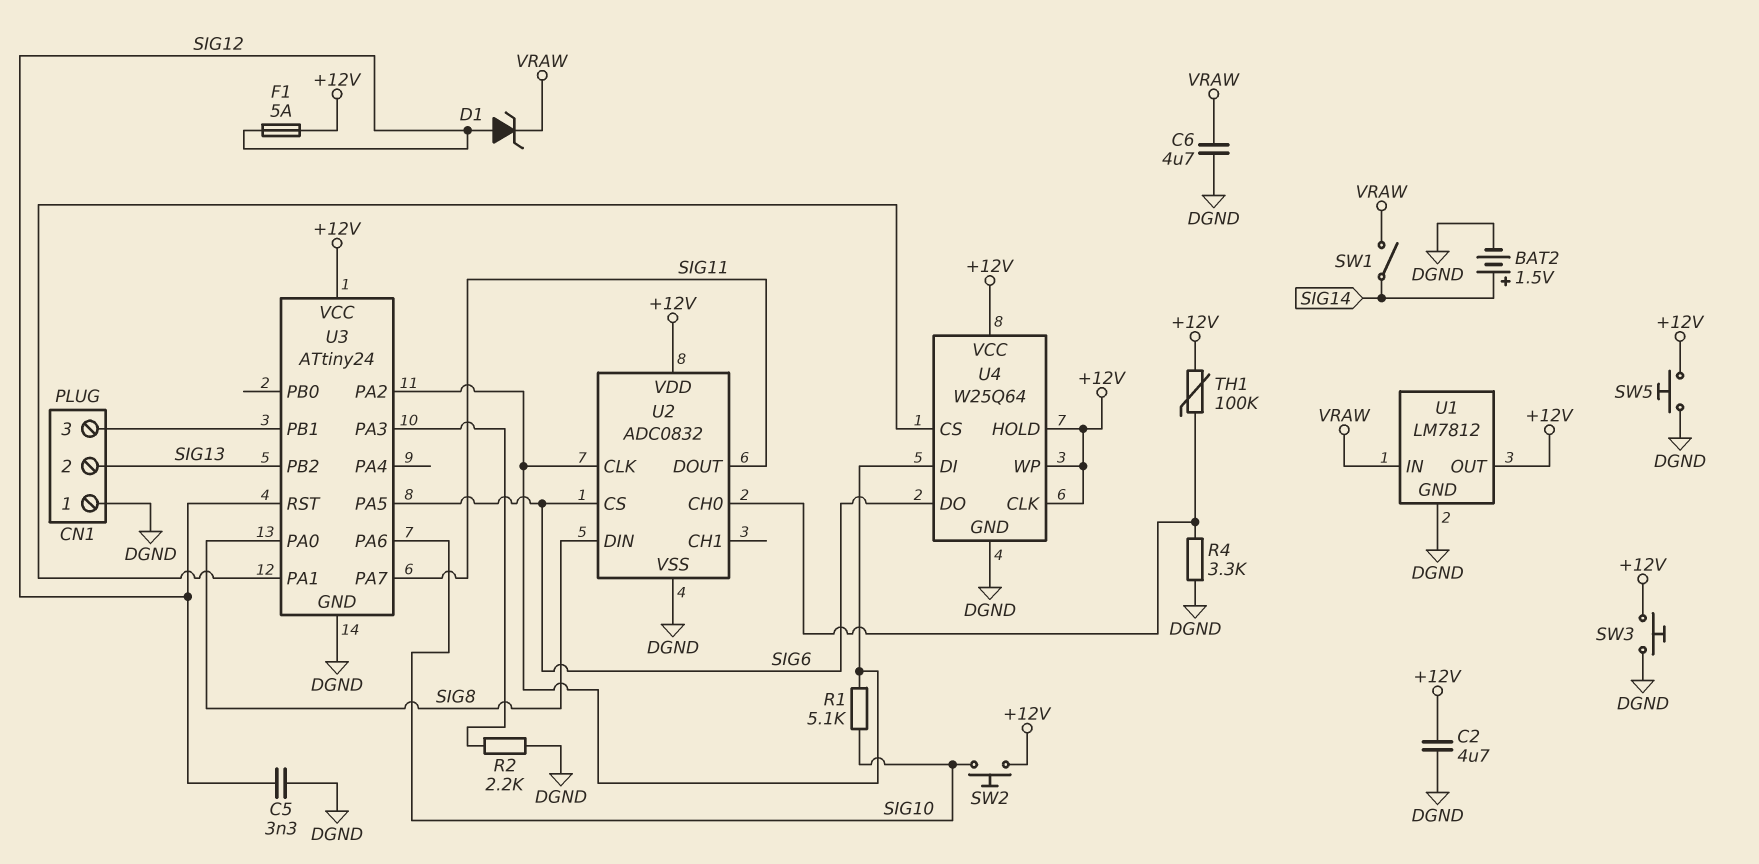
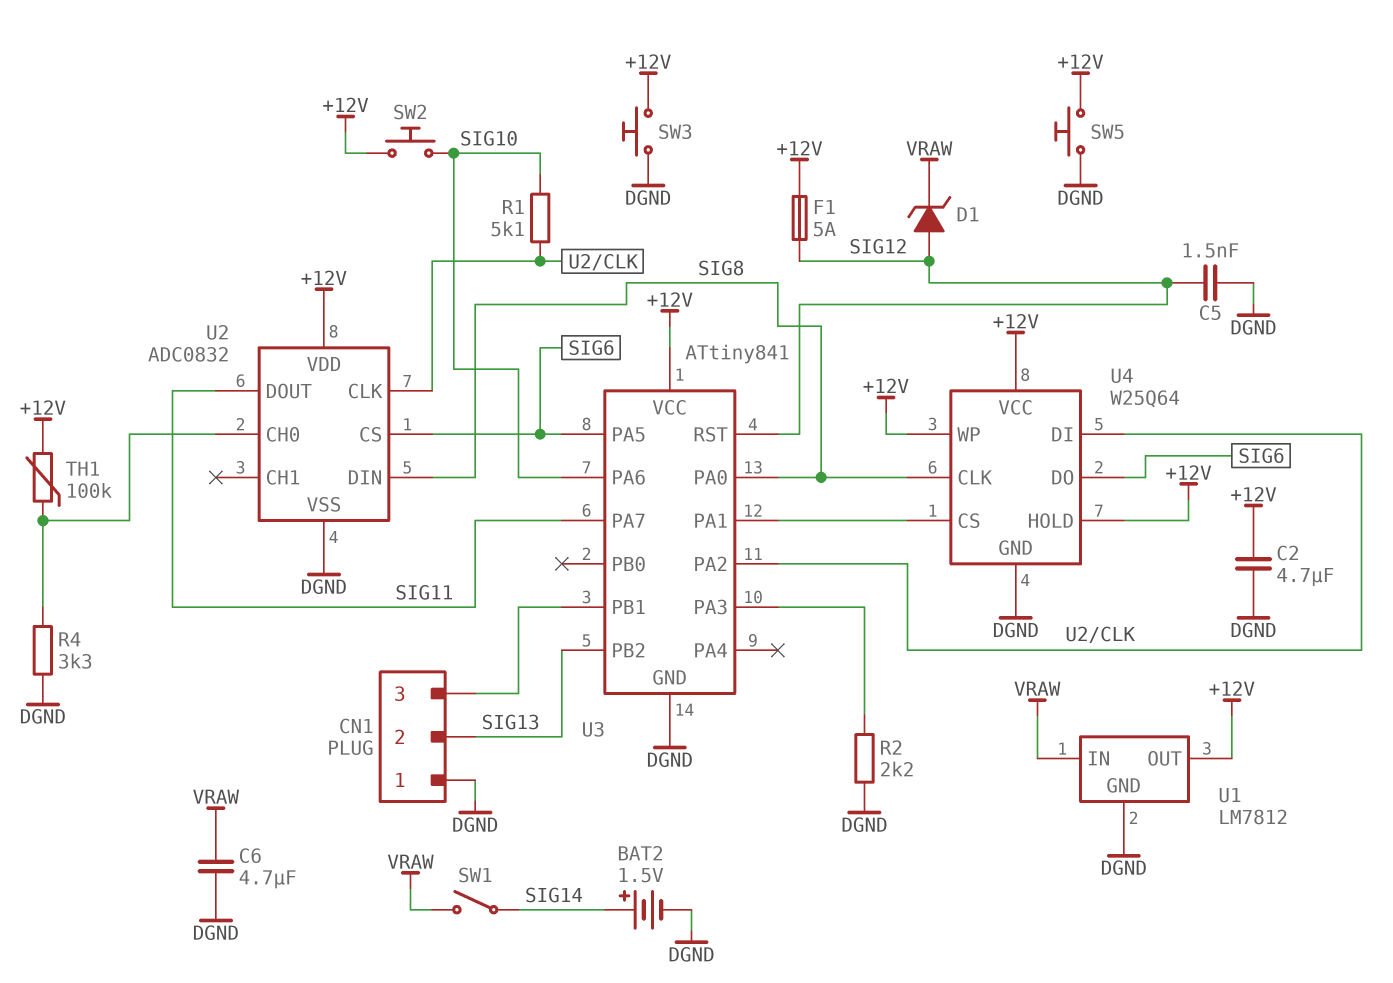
C5: 3.3nF (DGND, SIG12) -> 1.5nF (DGND, SIG12)
U3: ATtiny24 -> ATtiny841
U4 pin CLK: +12V -> SIG8

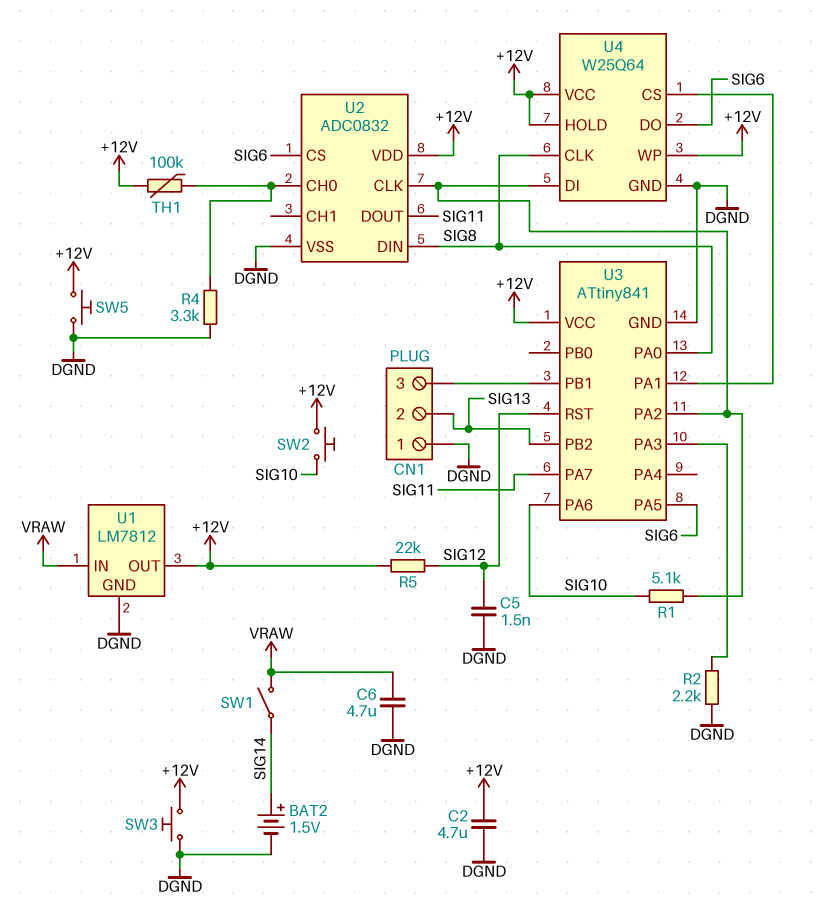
D1: zener (A SIG12, K VRAW) -> none
F1: 5A (+12V, SIG12) -> none
R5: none -> 22k (+12V, SIG12)

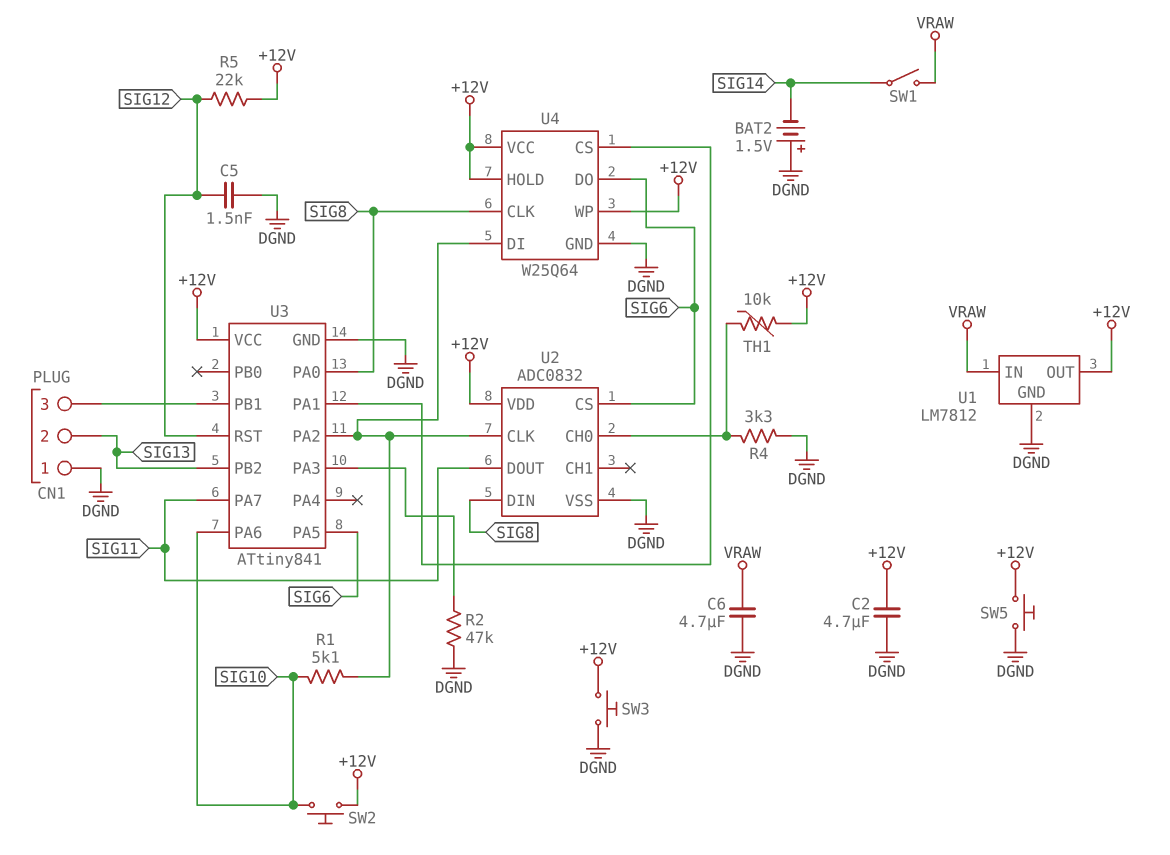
BAT2: 1.5V (plus SIG14, minus DGND) -> 1.5V (plus DGND, minus SIG14)
R2: 2.2k (DGND, U3/PA3) -> 47k (DGND, U3/PA3)
TH1: 100k (+12V, U2/CH0) -> 10k (+12V, U2/CH0)

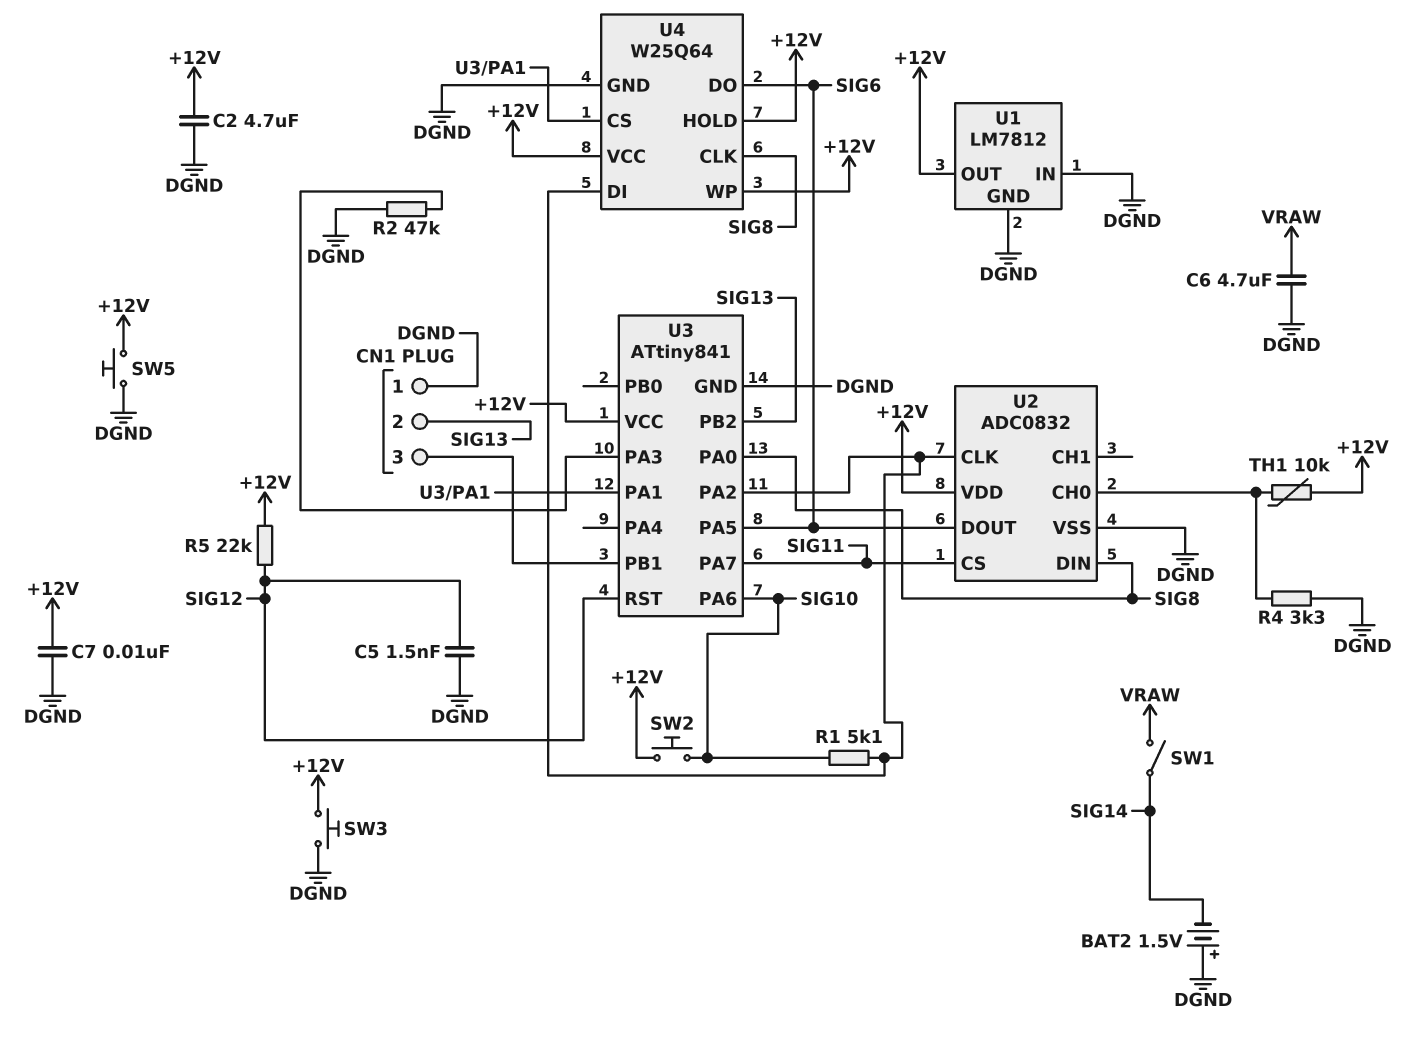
C7: none -> 10nF (+12V, DGND)
U1 pin IN: VRAW -> DGND
U2 pin CS: SIG6 -> SIG11
U2 pin DOUT: SIG11 -> SIG6

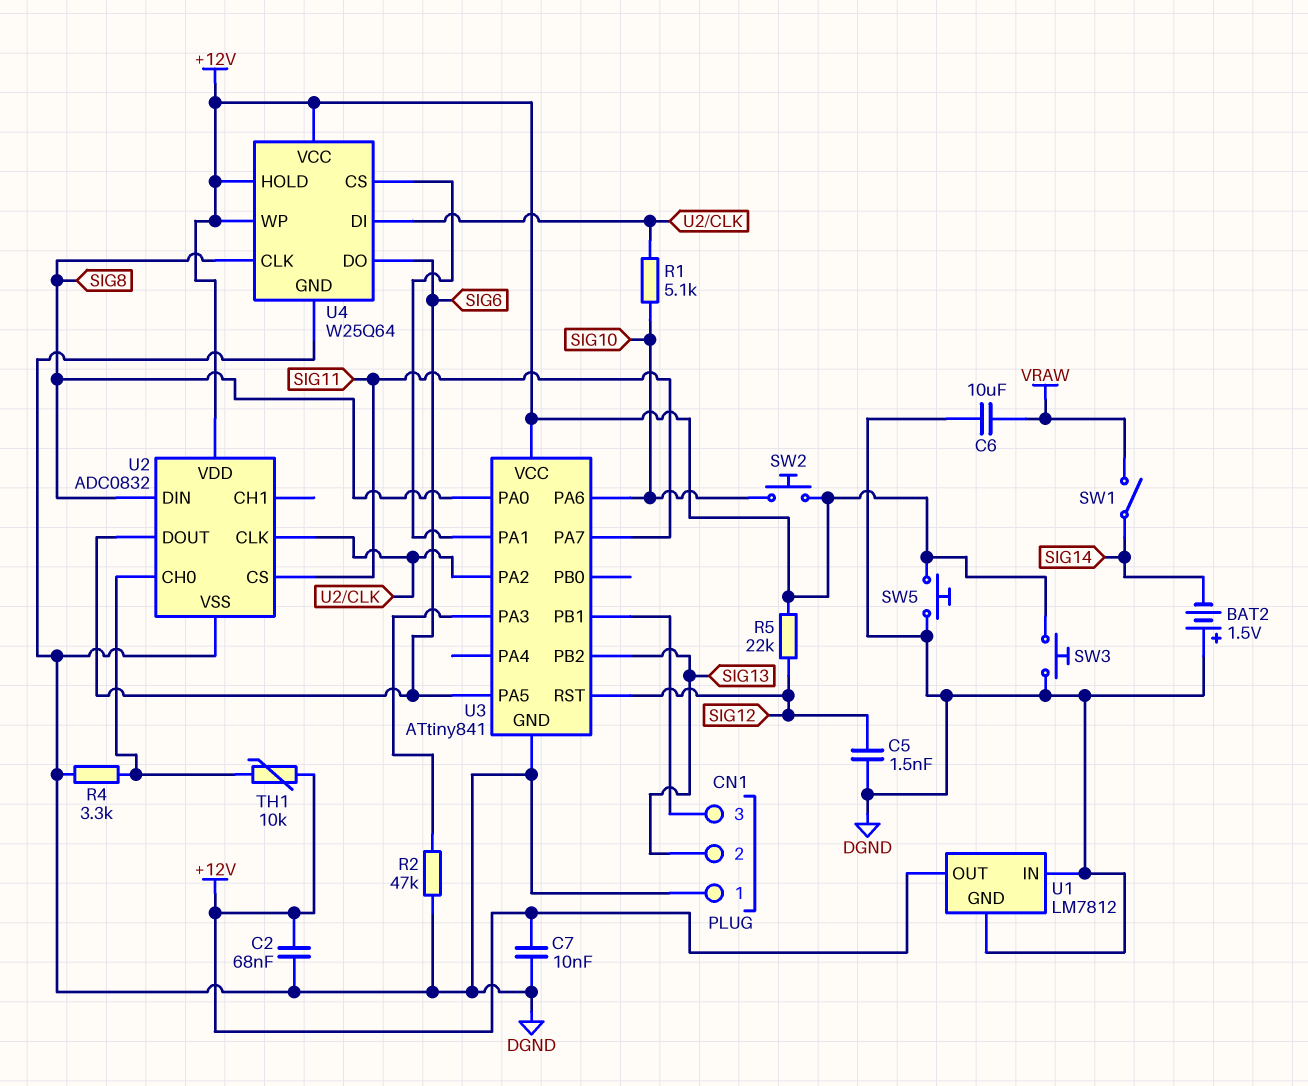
C2: 4.7uF (+12V, DGND) -> 68nF (+12V, DGND)
C6: 4.7uF (DGND, VRAW) -> 10uF (DGND, VRAW)

